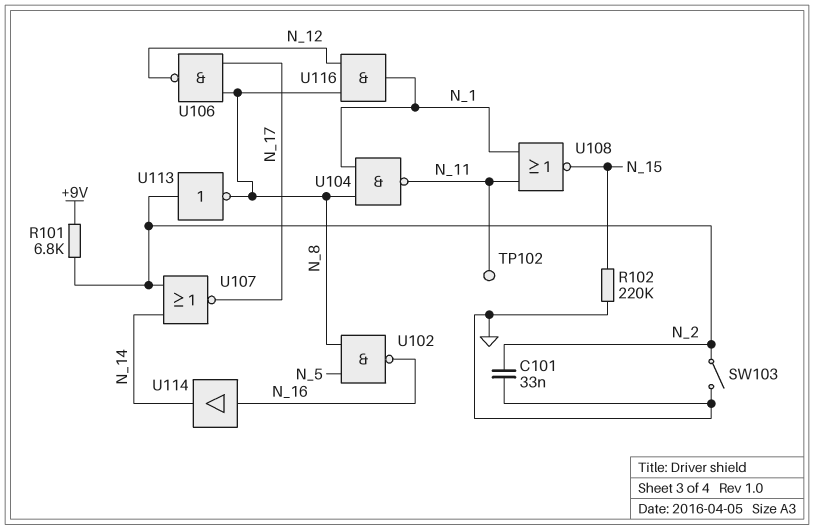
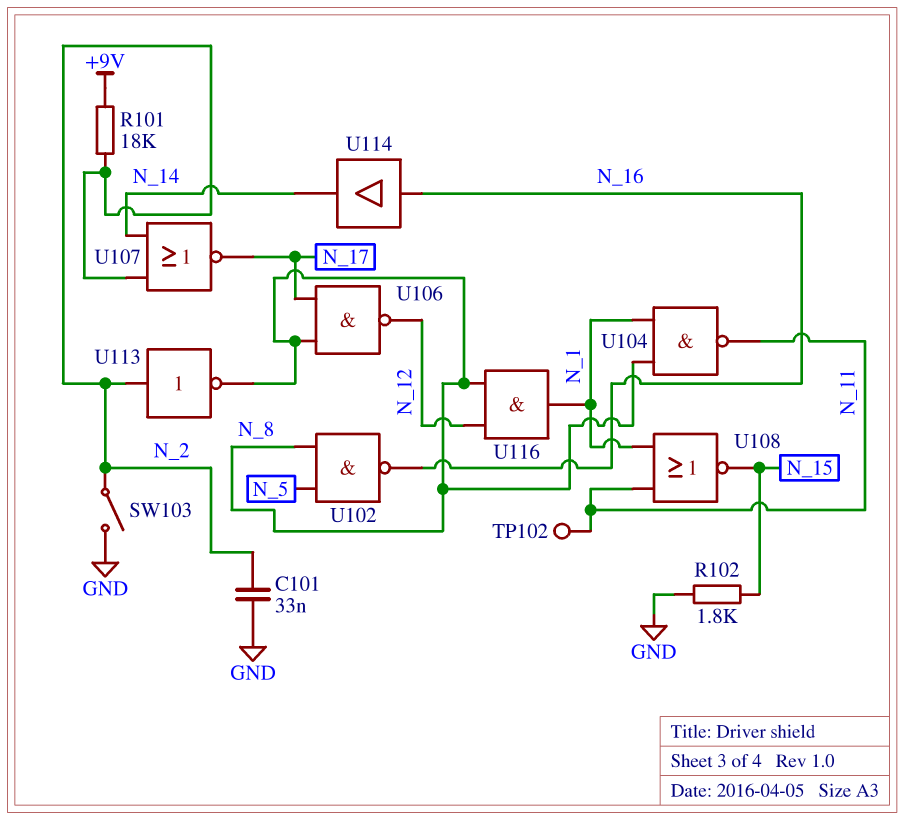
R101: 6.8k (+9V, N_2) -> 18k (+9V, N_2)
R102: 220k (GND, N_15) -> 1.8k (GND, N_15)

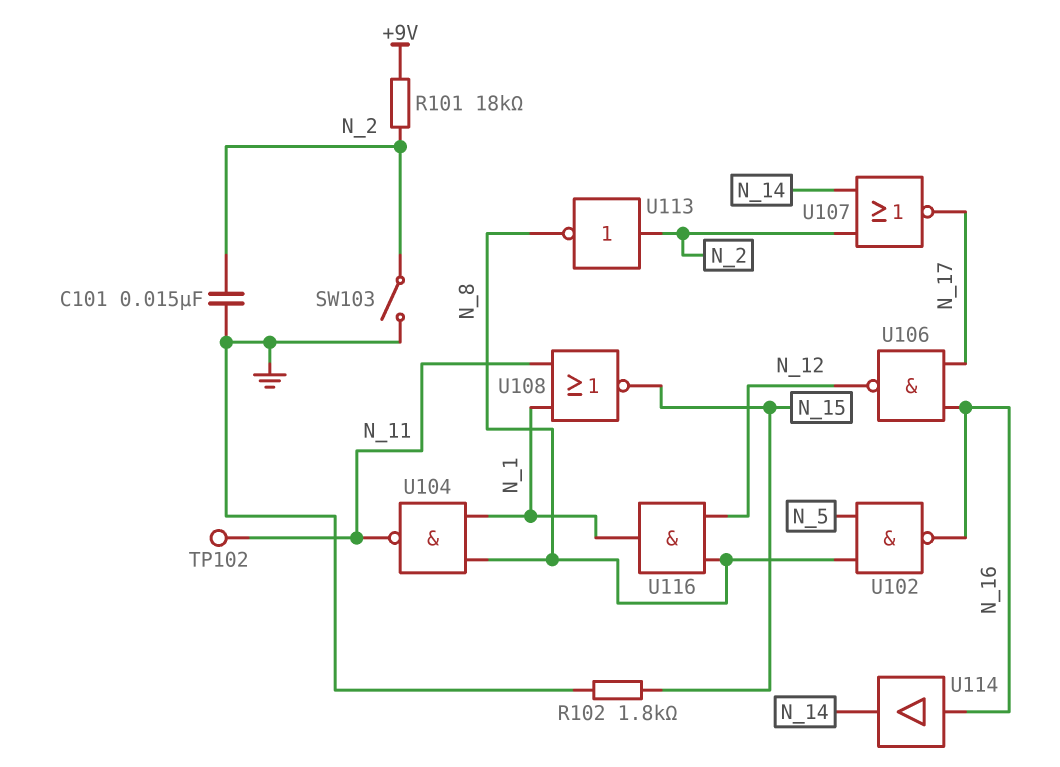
C101: 33nF (GND, N_2) -> 15nF (GND, N_2)
U106: NAND (in N_8, in N_17, out N_12) -> NAND (in N_16, in N_17, out N_12)

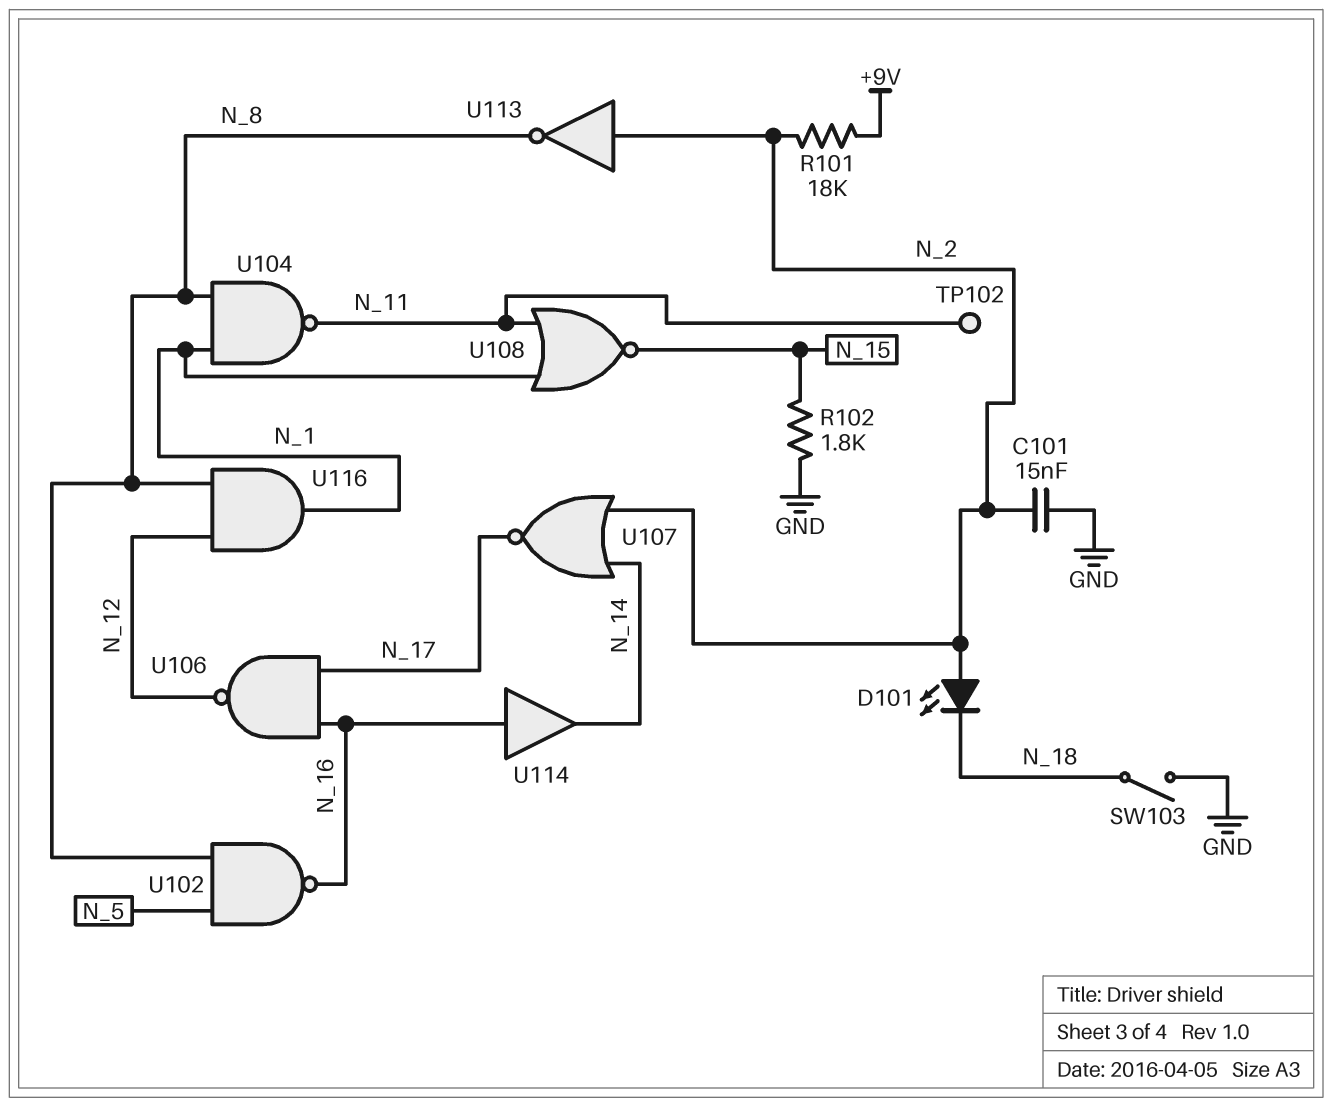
D101: none -> LED (A N_2, K N_18)
SW103: switch (GND, N_2) -> switch (GND, N_18)

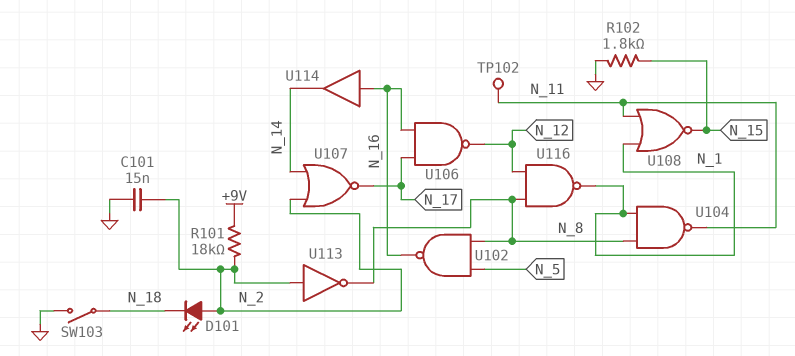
U116: AND (in N_8, in N_12, out N_1) -> NAND (in N_8, in N_12, out N_1)

